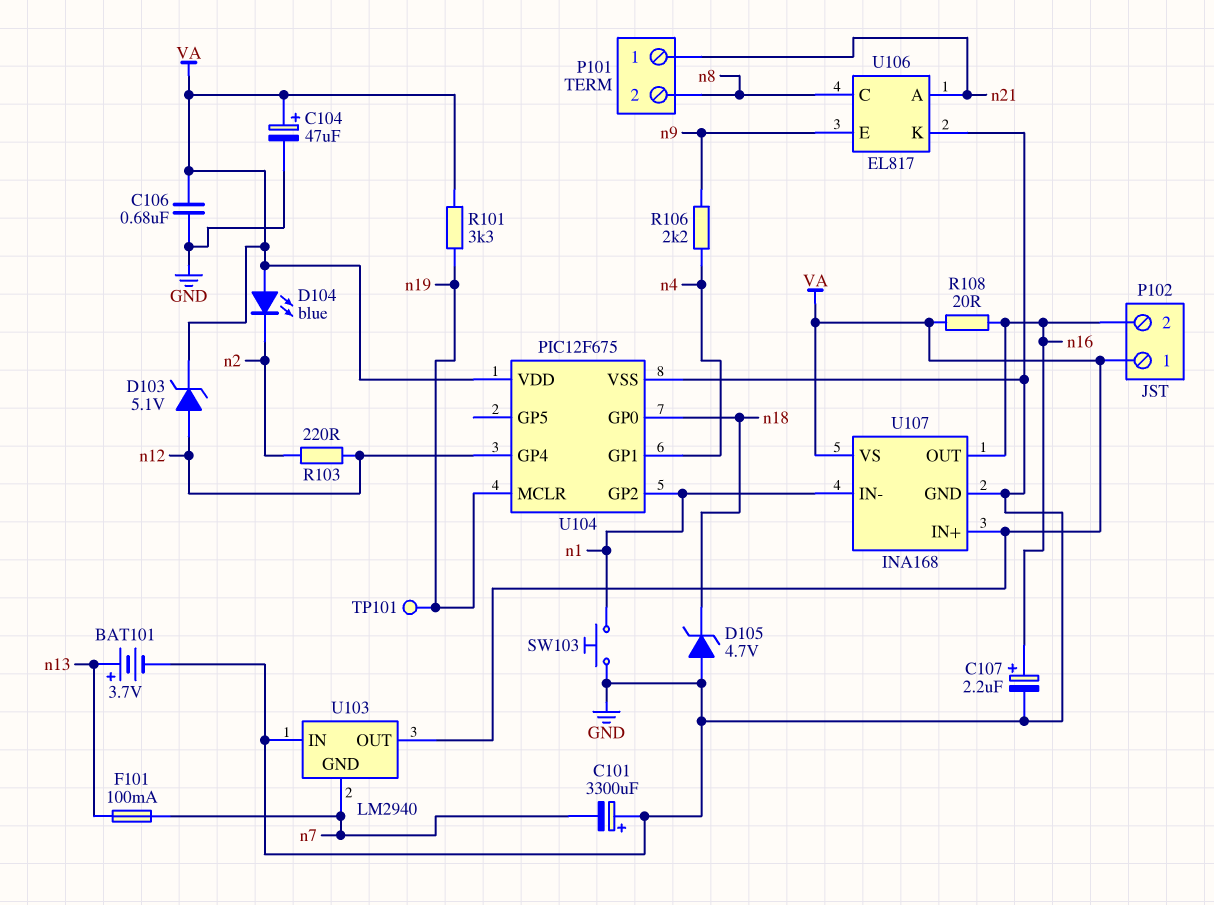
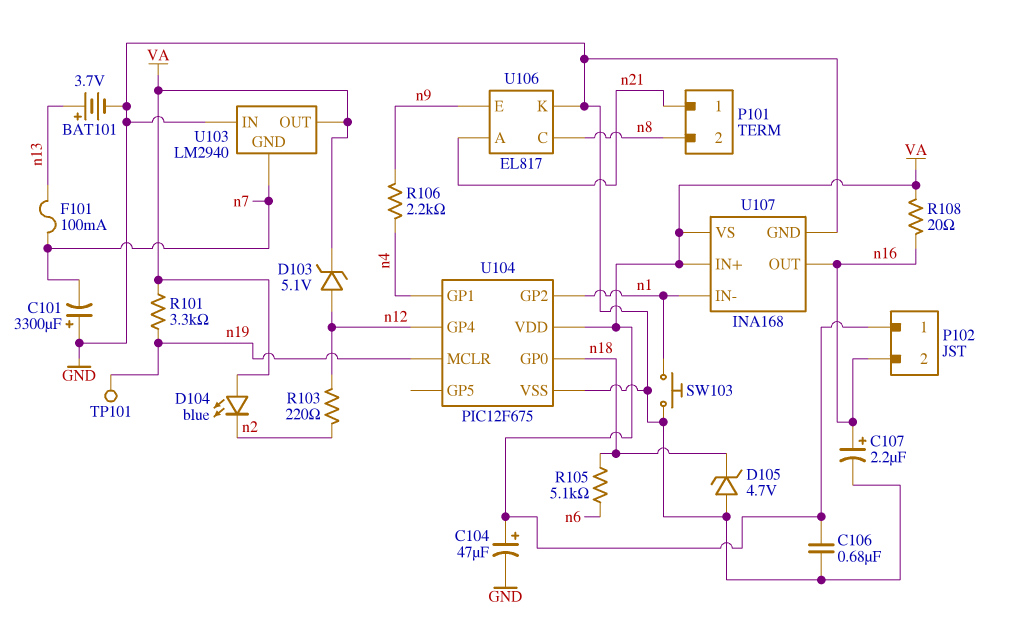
R105: none -> 5.1k (n6, n18)

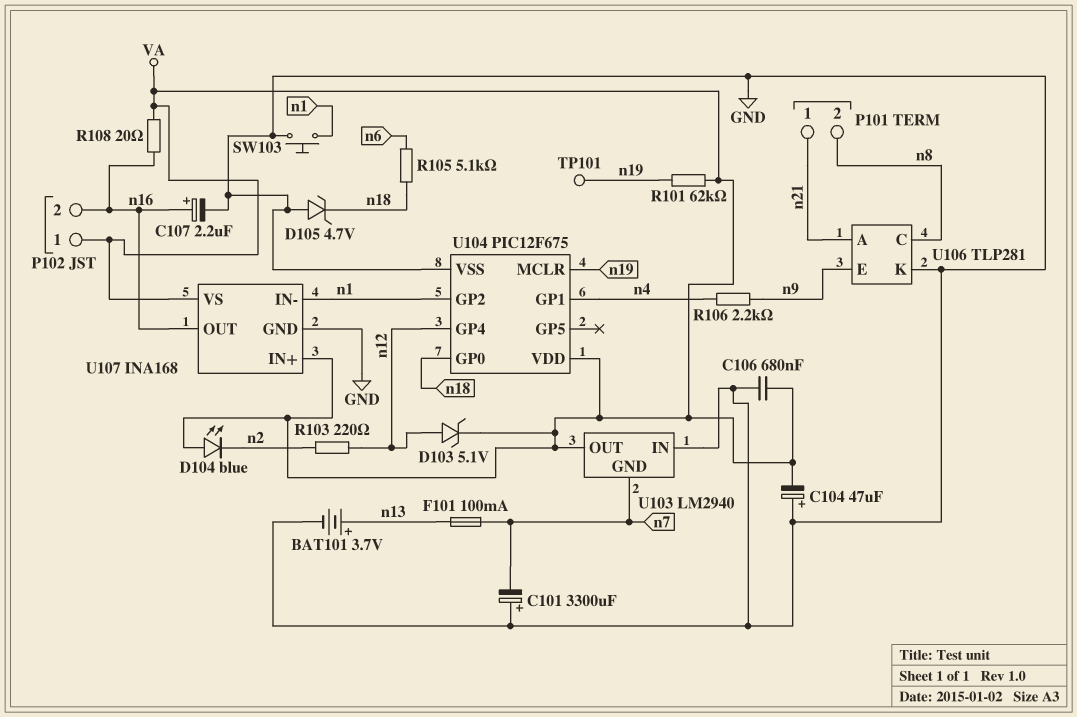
C104: 47uF (plus VA, minus GND) -> 47uF (plus GND, minus VA)
R101: 3.3k (VA, n19) -> 62k (VA, n19)
U106: EL817 -> TLP281

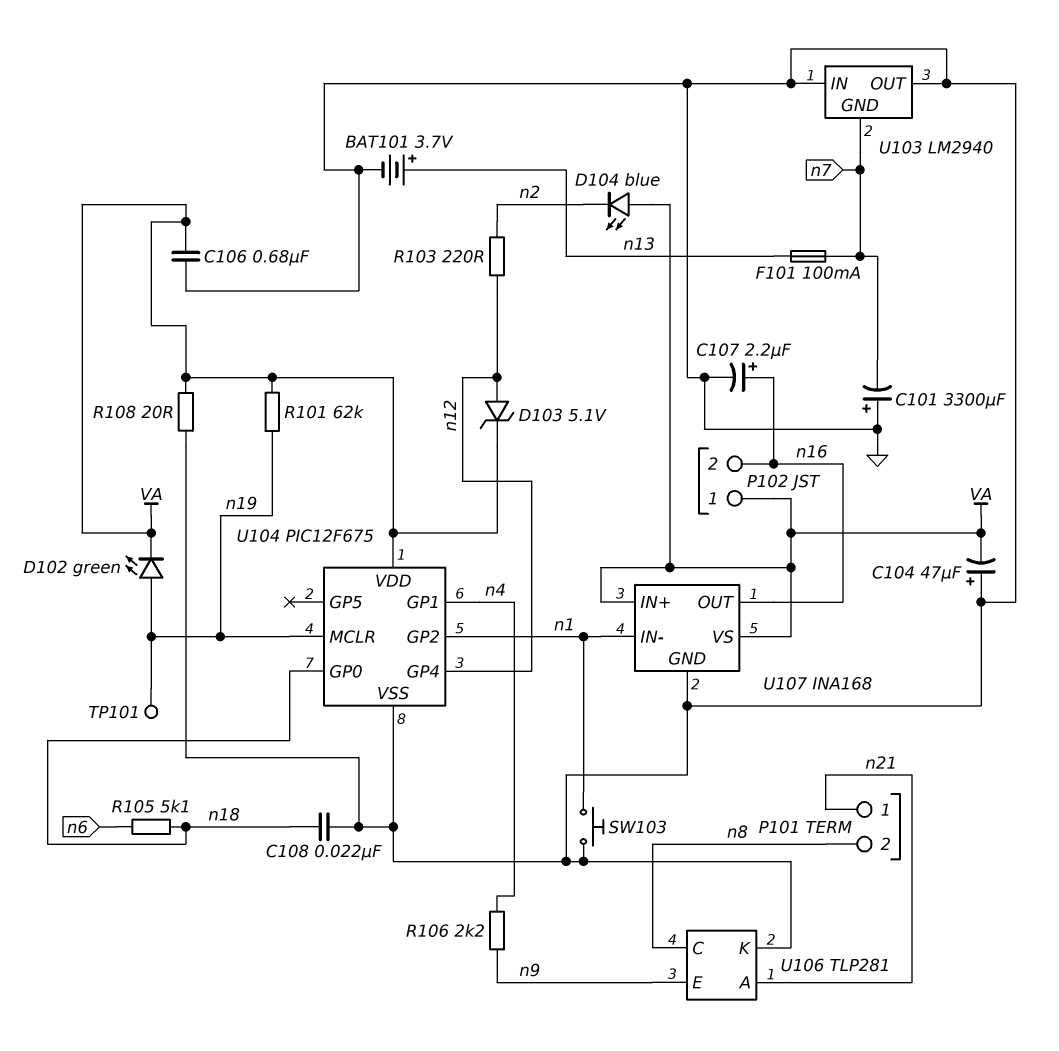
C108: none -> 22nF (GND, n18)
D102: none -> LED green (A n19, K VA)
D105: zener 4.7V (A GND, K n18) -> none
R108: 20 (VA, n16) -> 20 (GND, VA)
U103 pin OUT: VA -> GND

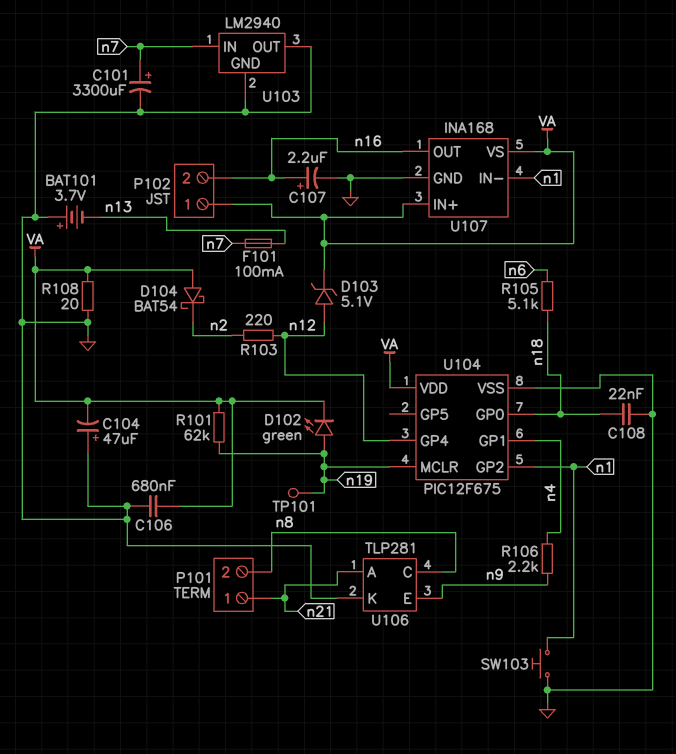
BAT101: 3.7V (plus n13, minus GND) -> 3.7V (plus GND, minus n13)
C101: 3300uF (plus GND, minus n7) -> 3300uF (plus n7, minus GND)
D104: LED blue (A VA, K n2) -> schottky BAT54 (A VA, K n2)
U103 pin GND: n7 -> GND
U103 pin IN: GND -> n7

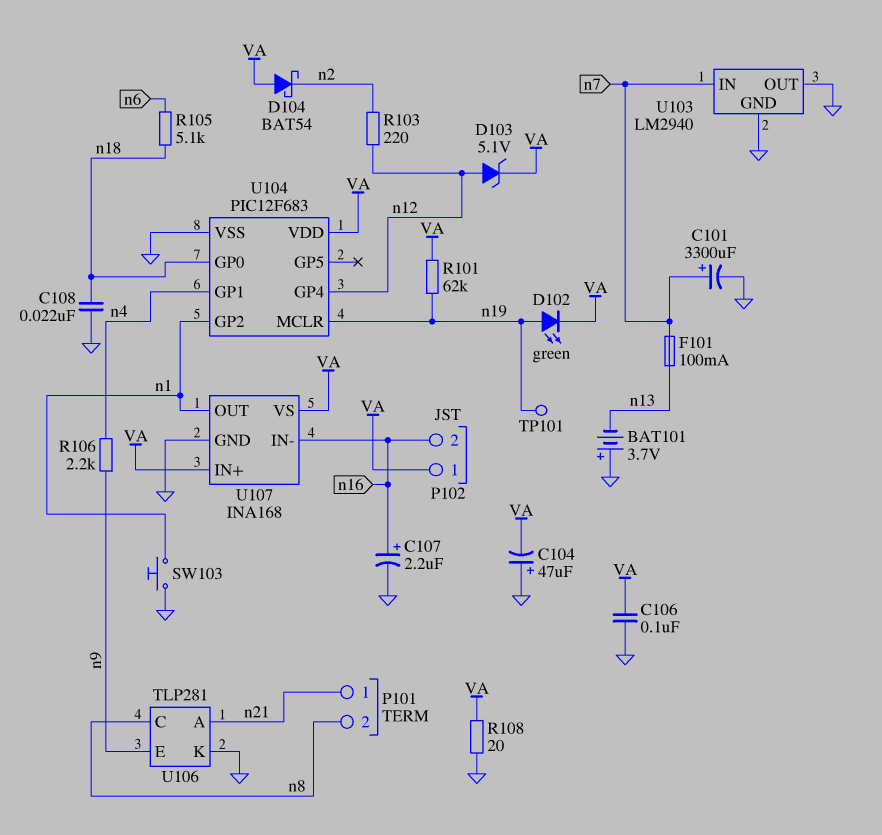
C106: 680nF (GND, VA) -> 100nF (GND, VA)
U104: PIC12F675 -> PIC12F683
U107 pin IN-: n1 -> n16
U107 pin OUT: n16 -> n1

